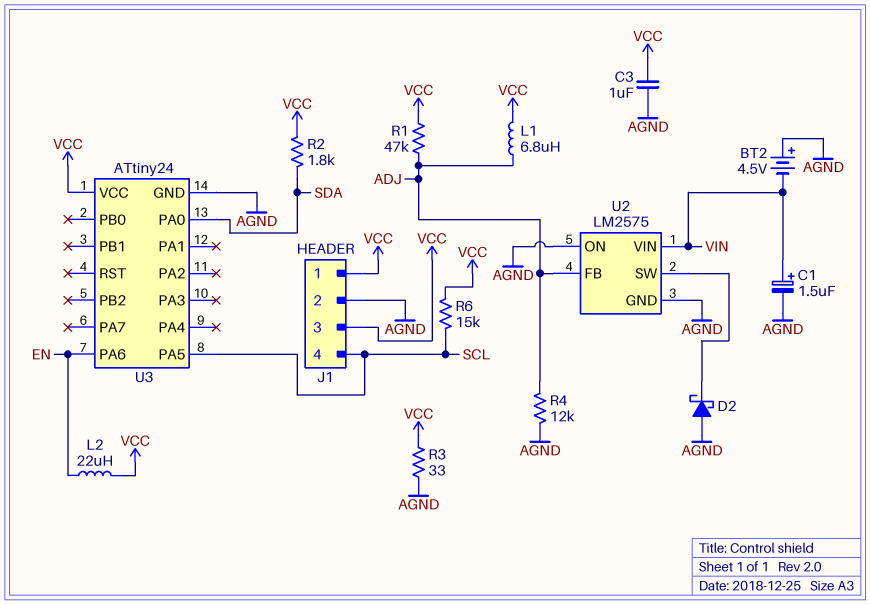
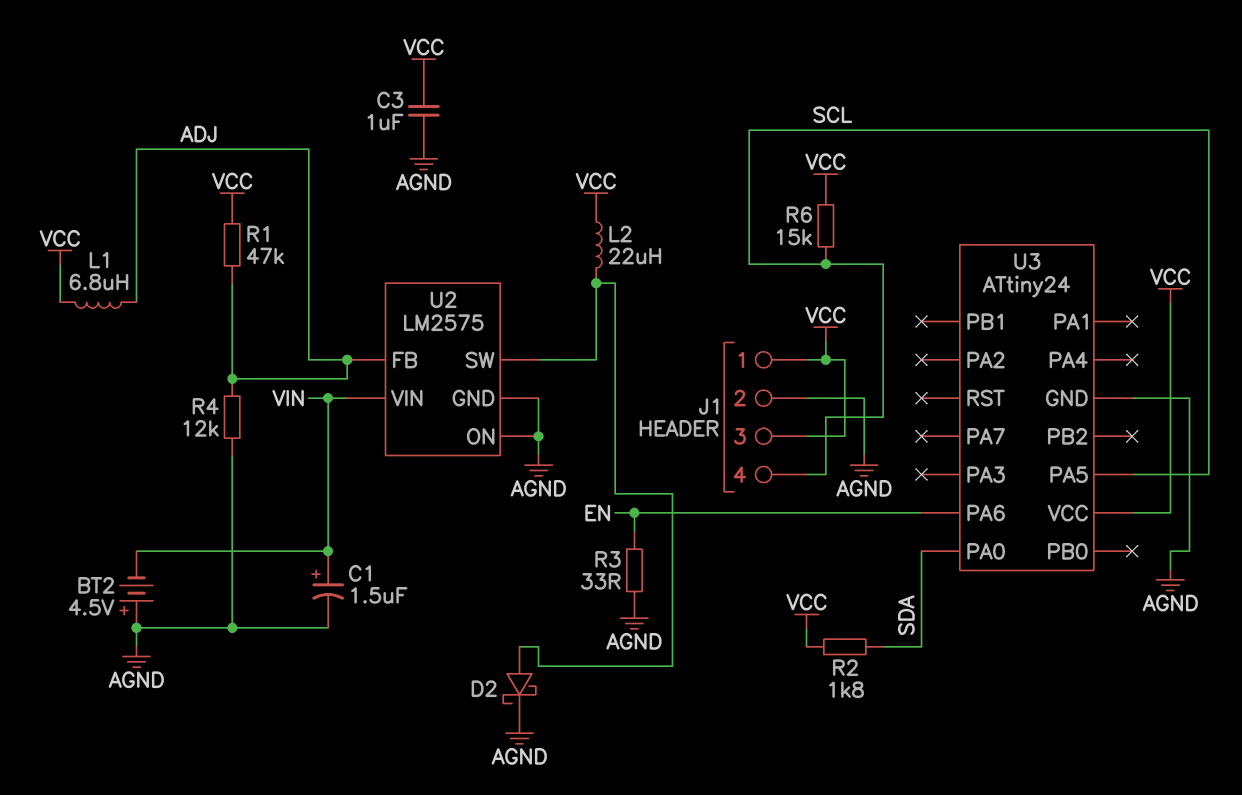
D2: schottky (A AGND, K U2/SW) -> schottky (A U2/SW, K AGND)
L2: 22uH (EN, VCC) -> 22uH (U2/SW, VCC)
R3: 33 (AGND, VCC) -> 33 (AGND, EN)

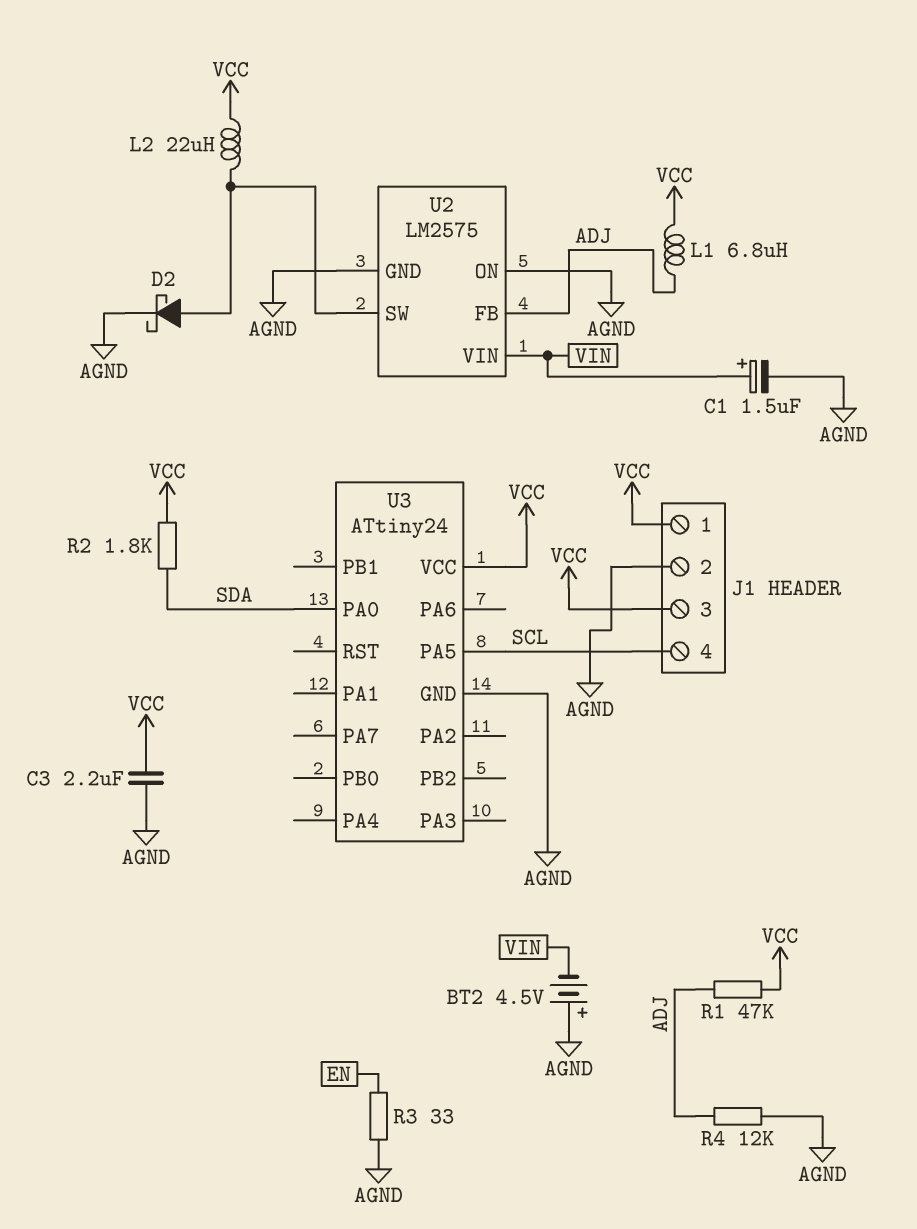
C3: 1uF (AGND, VCC) -> 2.2uF (AGND, VCC)
R6: 15k (SCL, VCC) -> none
U3 pin PA6: EN -> none

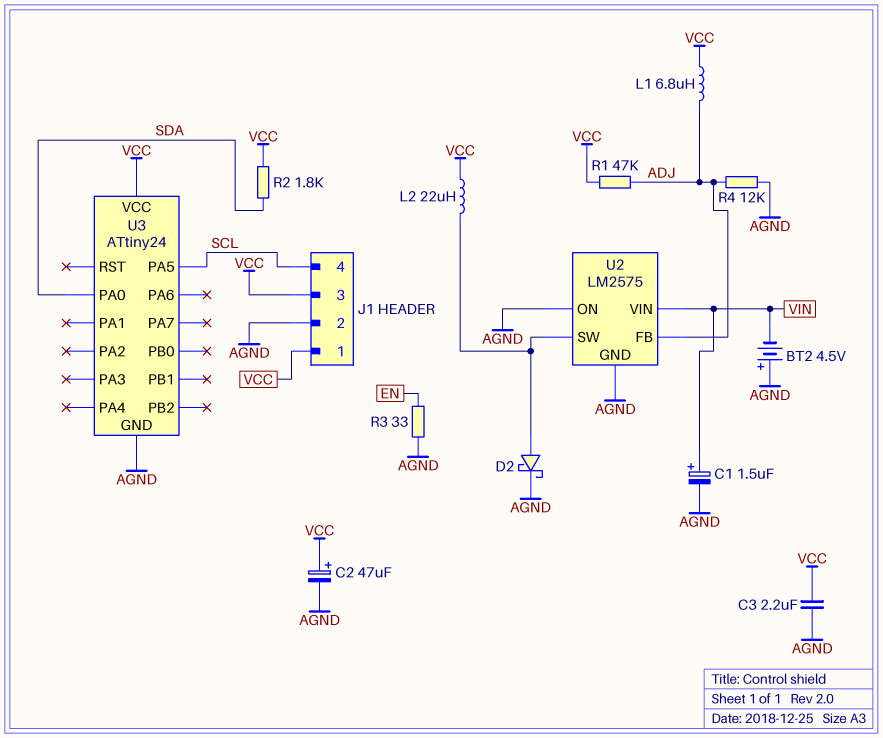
C2: none -> 47uF (plus VCC, minus AGND)

